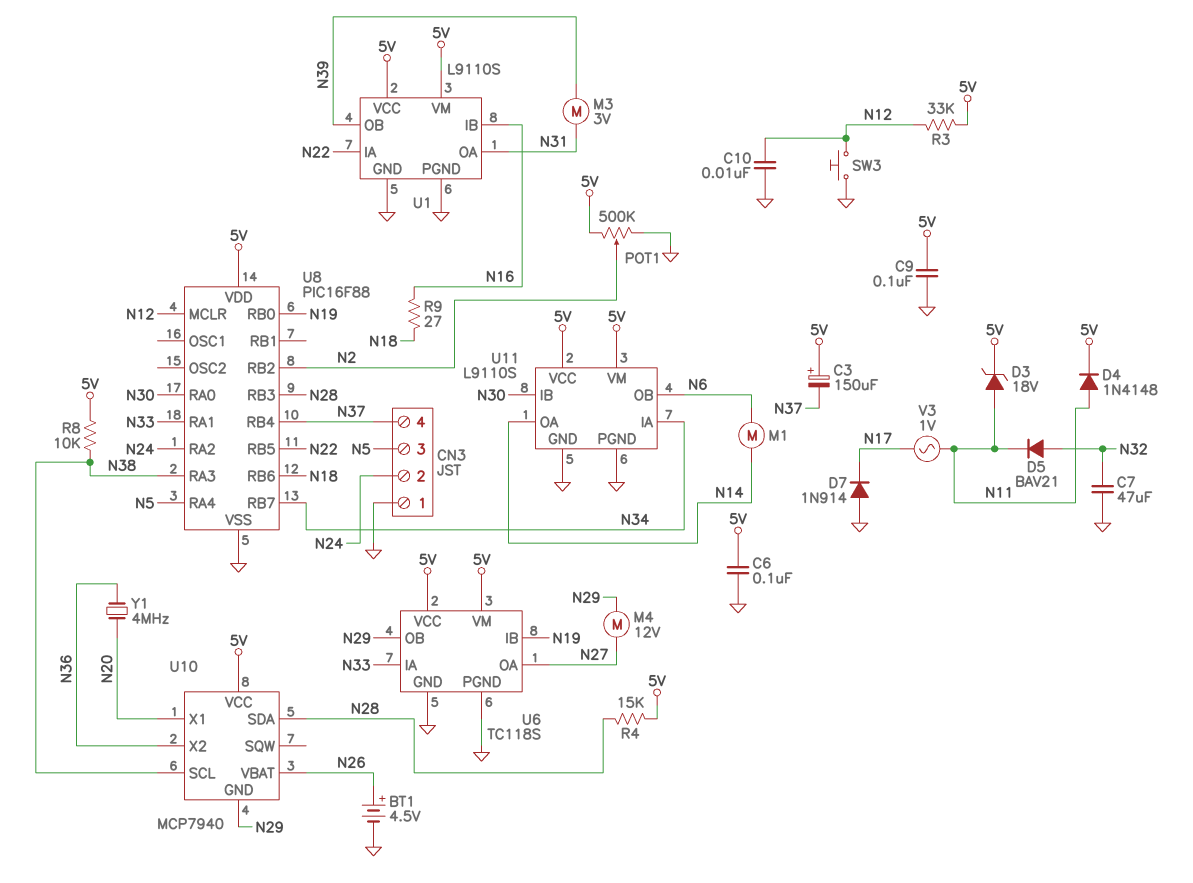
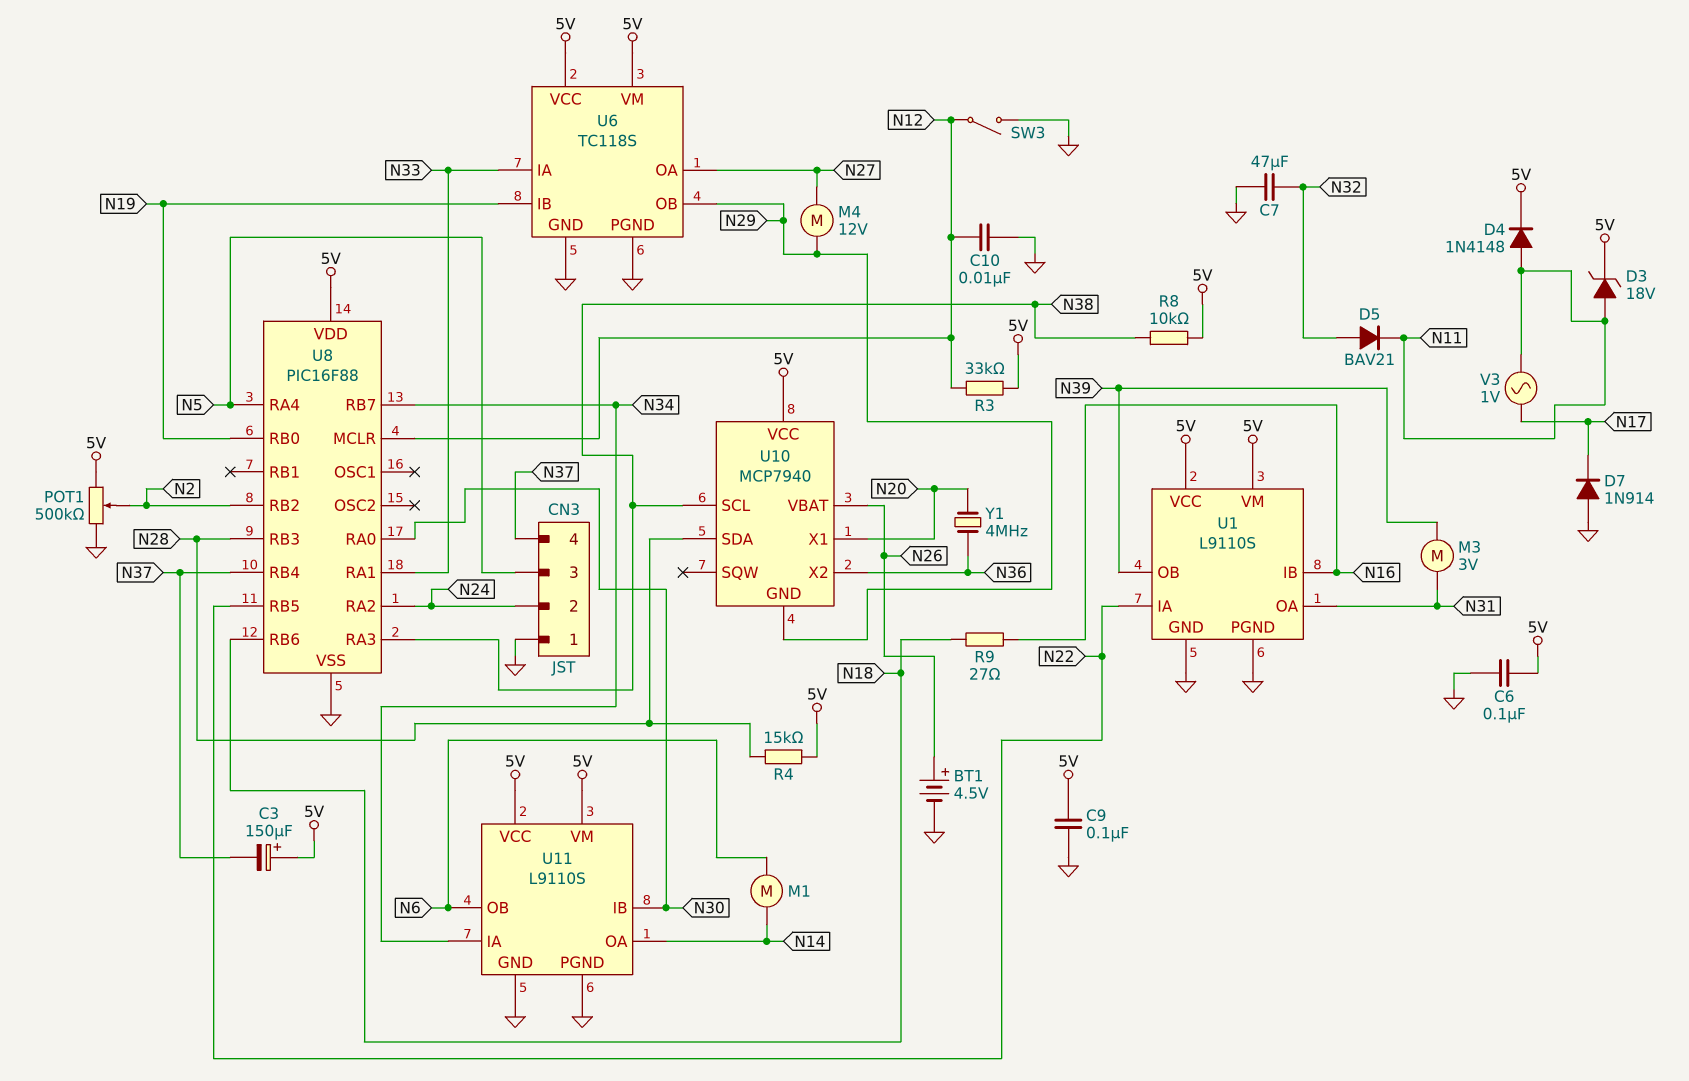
SW3: button (GND, N12) -> switch (GND, N12)

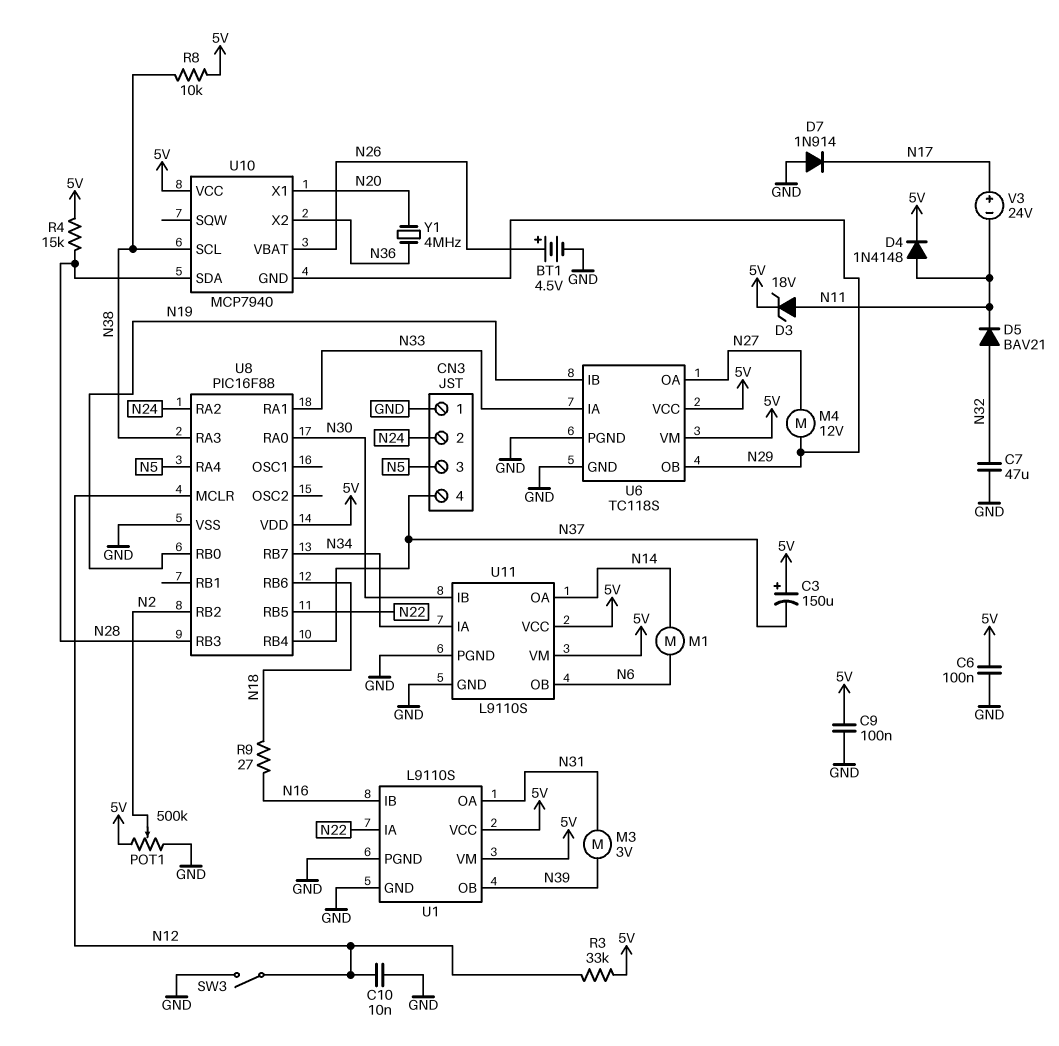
V3: AC 1V (N11, N17) -> 24V (plus N17, minus N11)

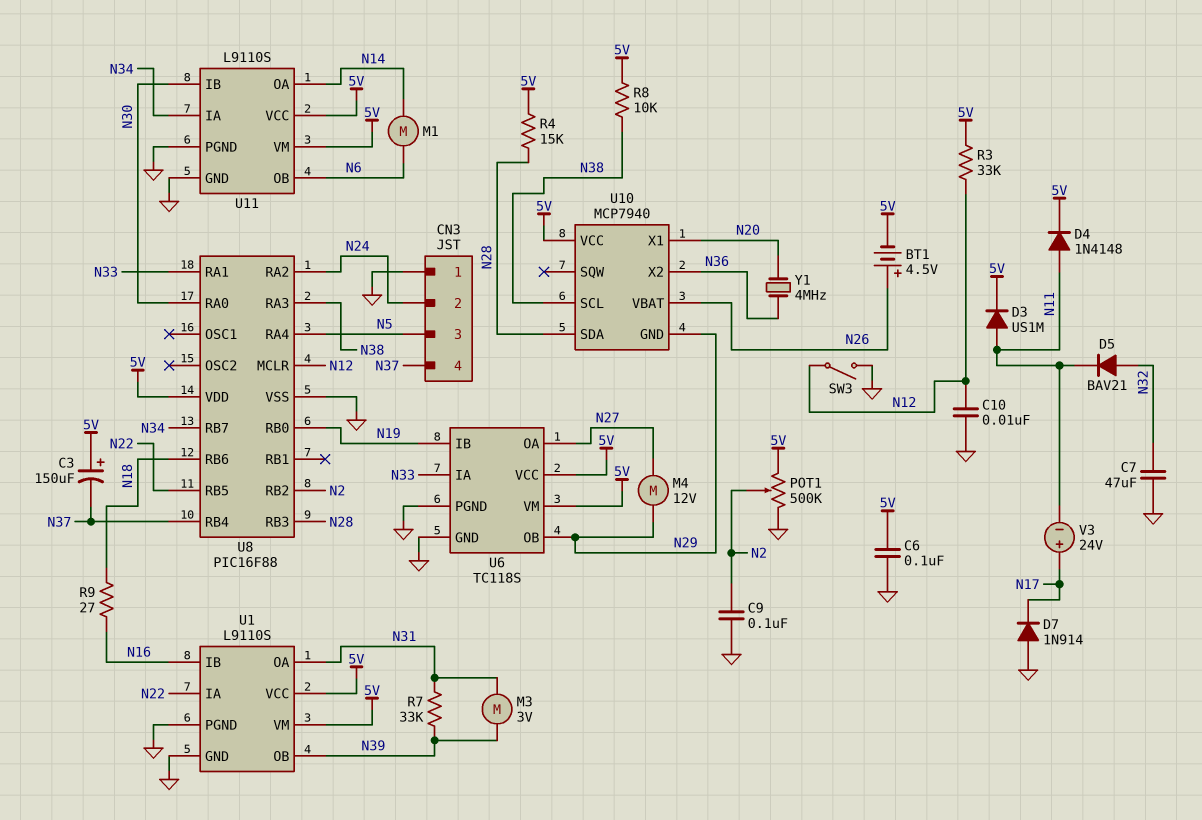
BT1: 4.5V (plus N26, minus GND) -> 4.5V (plus N26, minus 5V)
C9: 100nF (5V, GND) -> 100nF (GND, N2)
D3: zener 18V (A N11, K 5V) -> diode US1M (A N11, K 5V)
R7: none -> 33k (N31, N39)

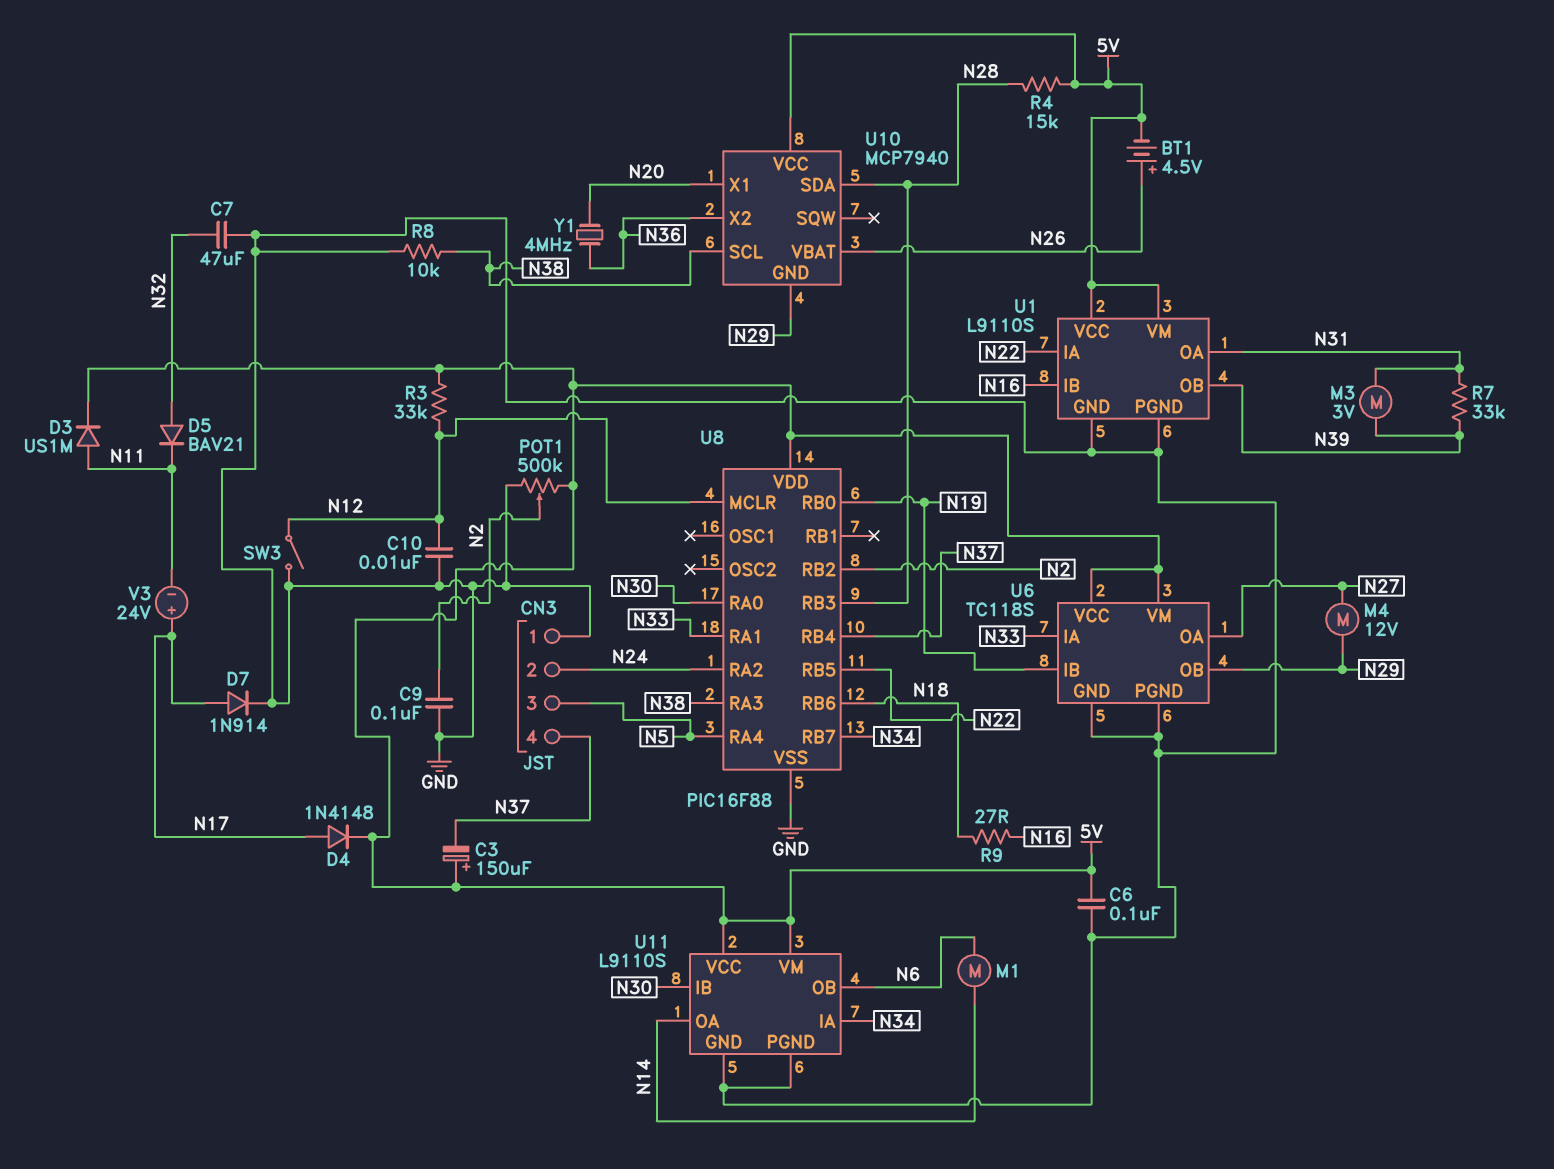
D4: diode 1N4148 (A N11, K 5V) -> diode 1N4148 (A N17, K 5V)
D7: diode 1N914 (A GND, K N17) -> diode 1N914 (A N17, K GND)
R8: 10k (5V, N38) -> 10k (GND, N38)

